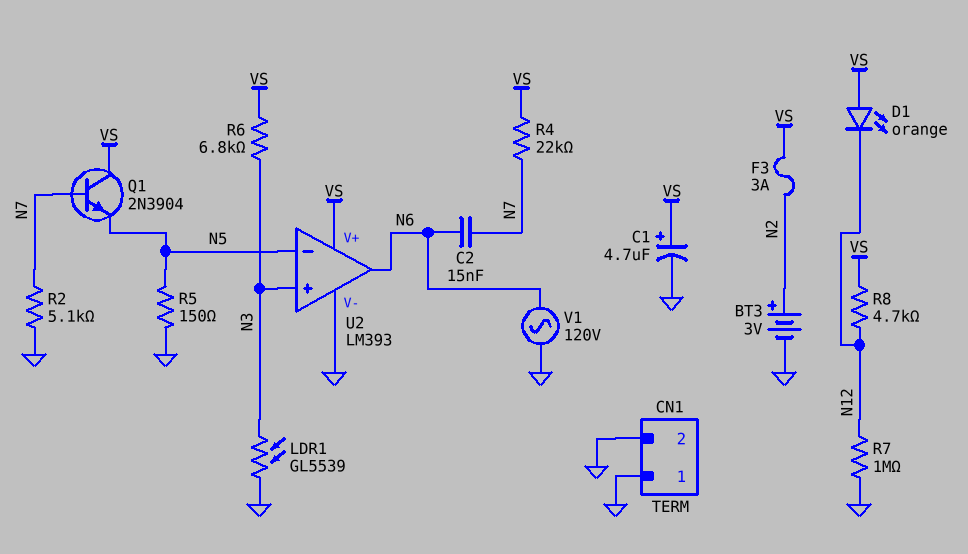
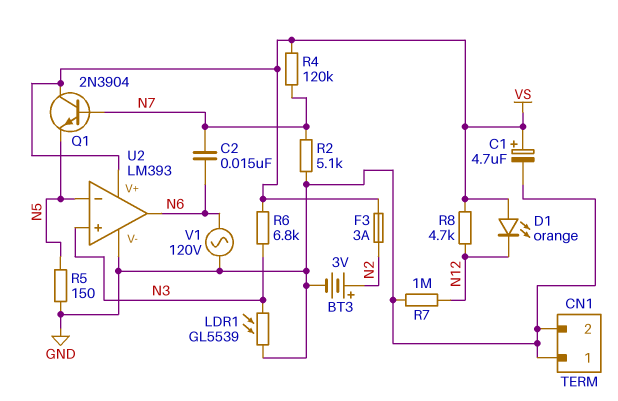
R4: 22k (N7, VS) -> 120k (N7, VS)

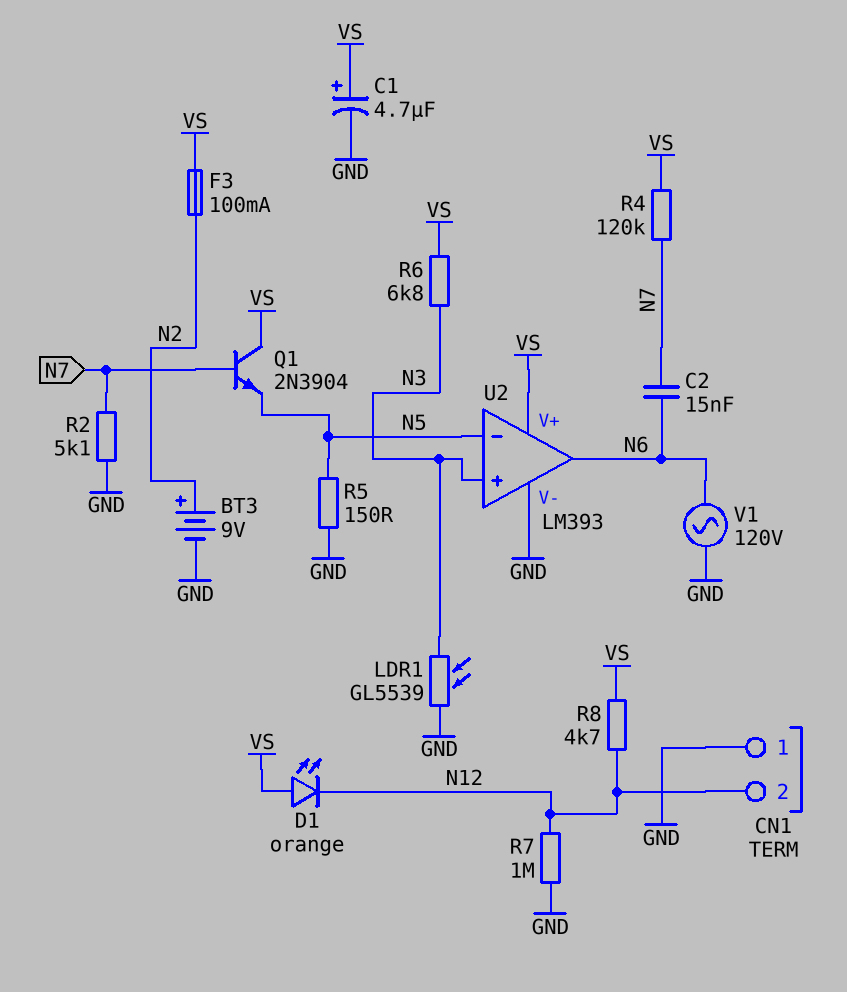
BT3: 3V (plus N2, minus GND) -> 9V (plus N2, minus GND)
CN1 pin 2: GND -> N12
F3: 3A (N2, VS) -> 100mA (N2, VS)

